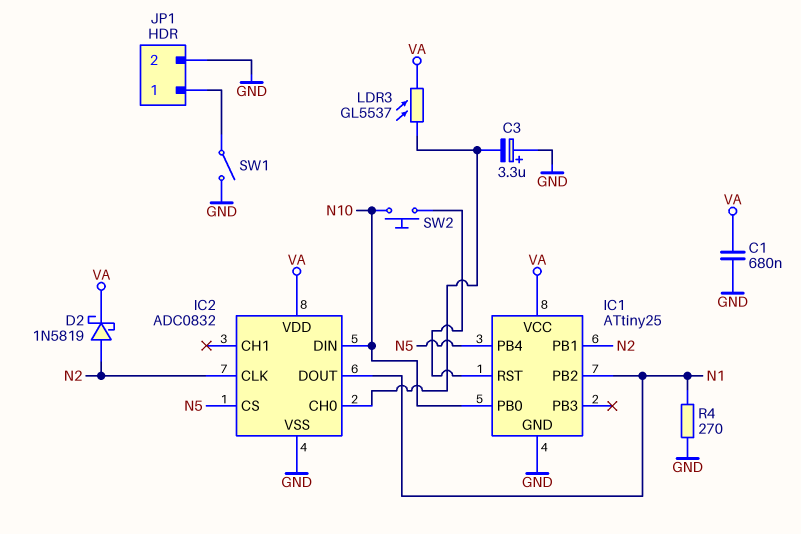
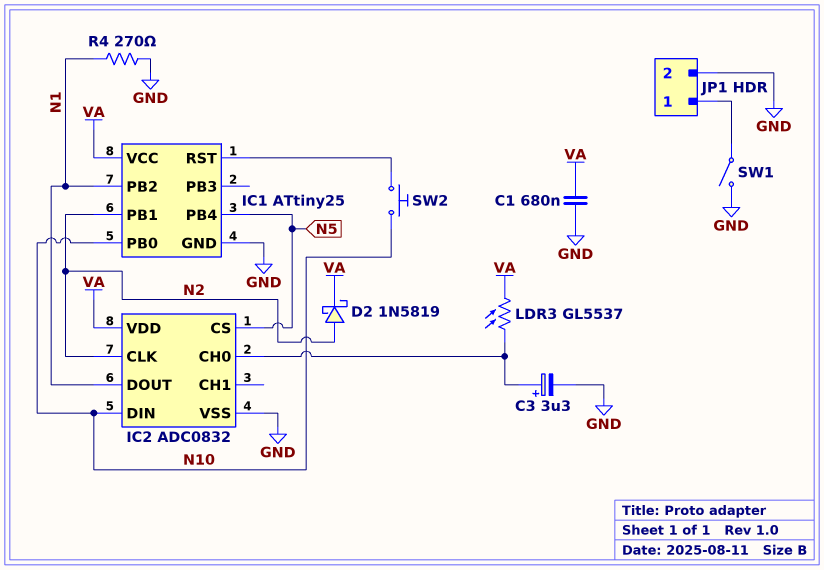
C3: 3.3uF (plus GND, minus IC2/CH0) -> 3.3uF (plus IC2/CH0, minus GND)

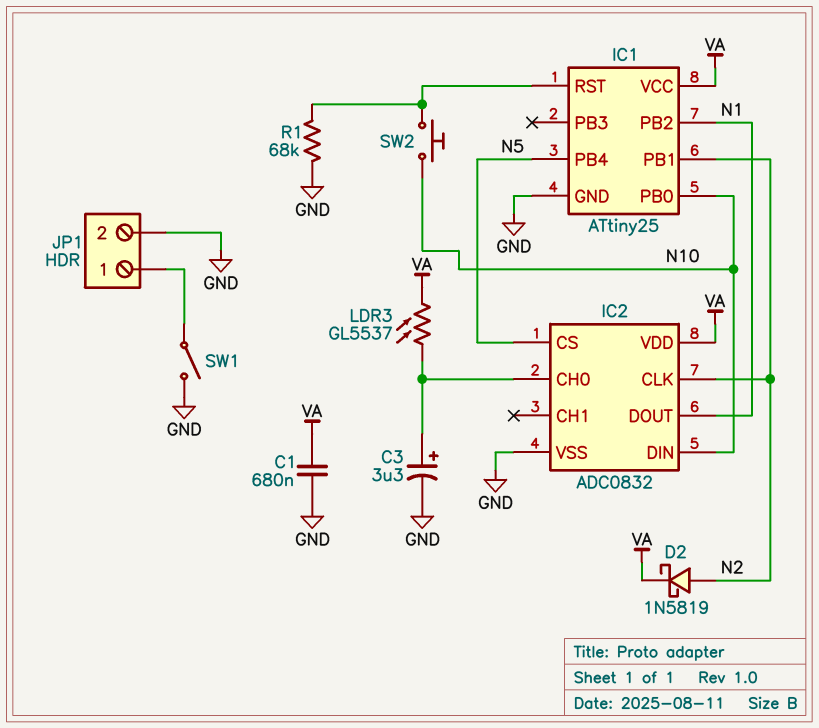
R1: none -> 68k (GND, IC1/RST)
R4: 270 (GND, N1) -> none

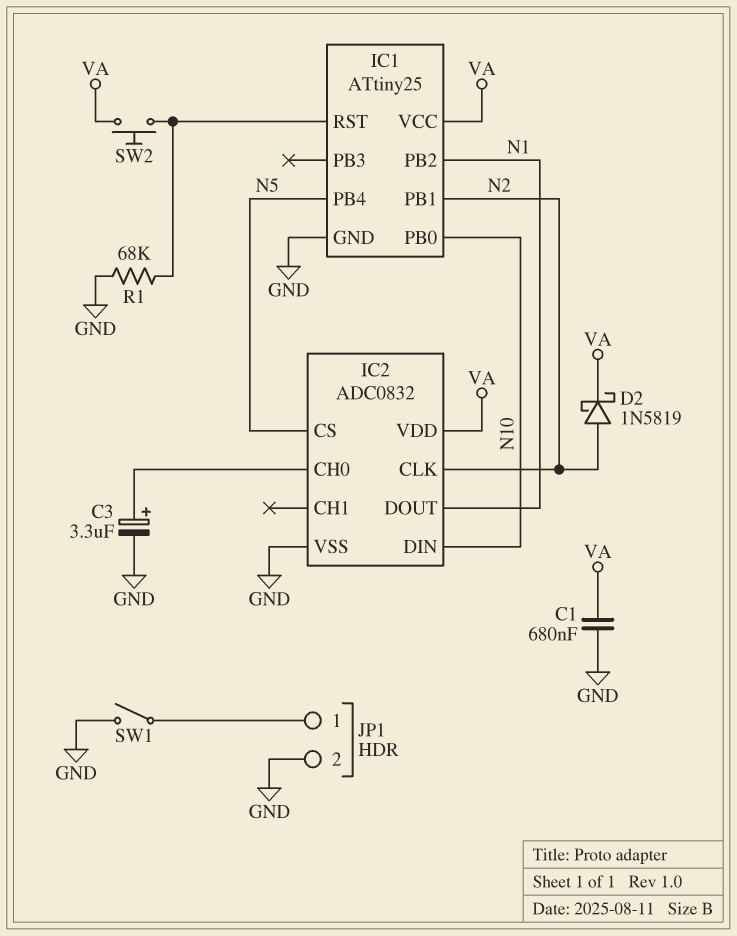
LDR3: GL5537 (IC2/CH0, VA) -> none
SW2: button (IC1/RST, N10) -> button (IC1/RST, VA)

